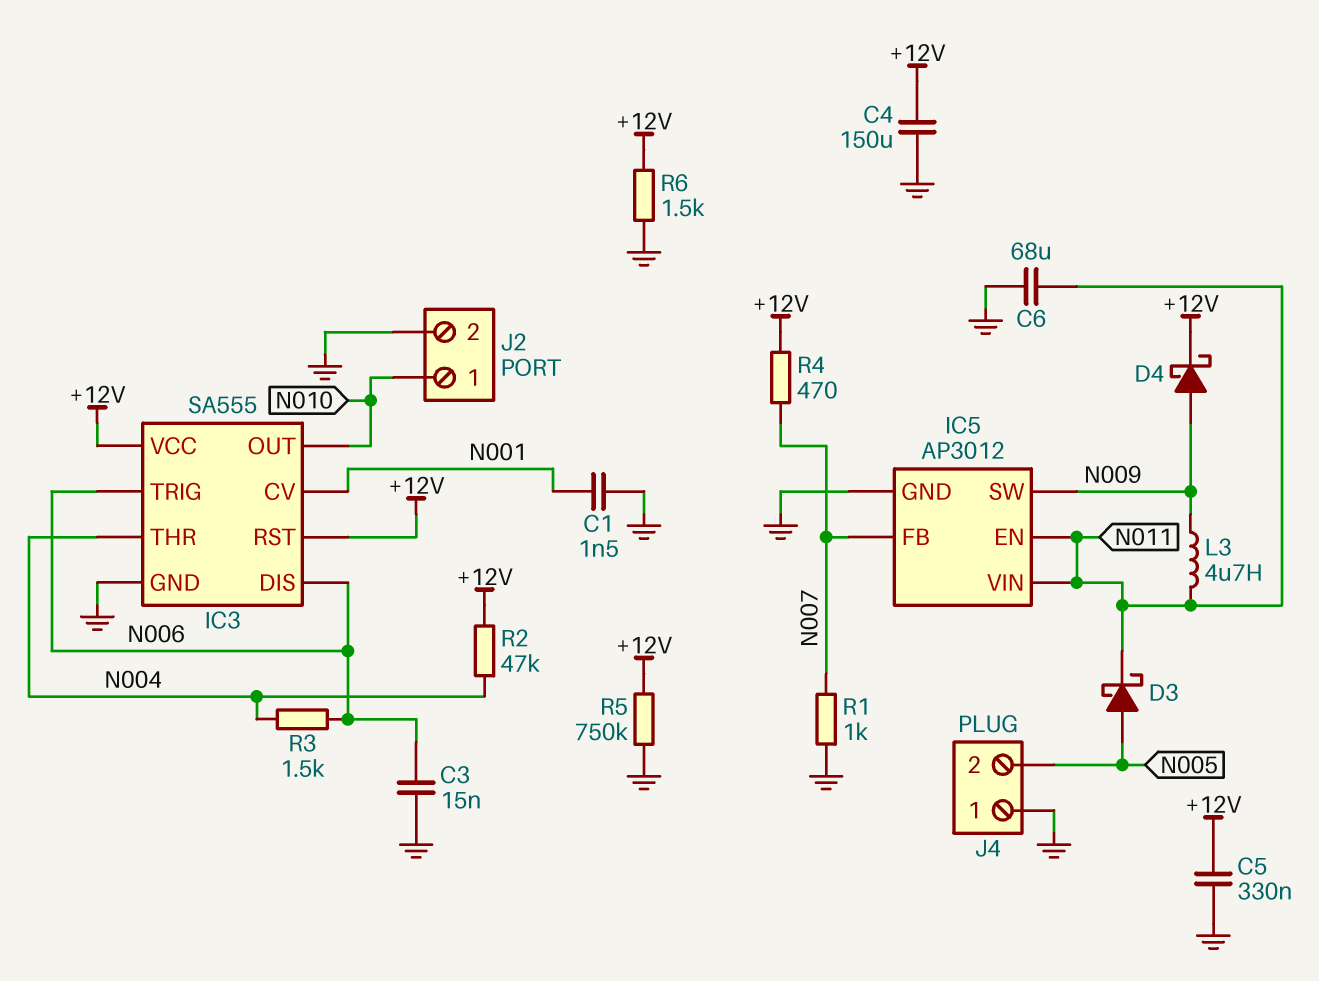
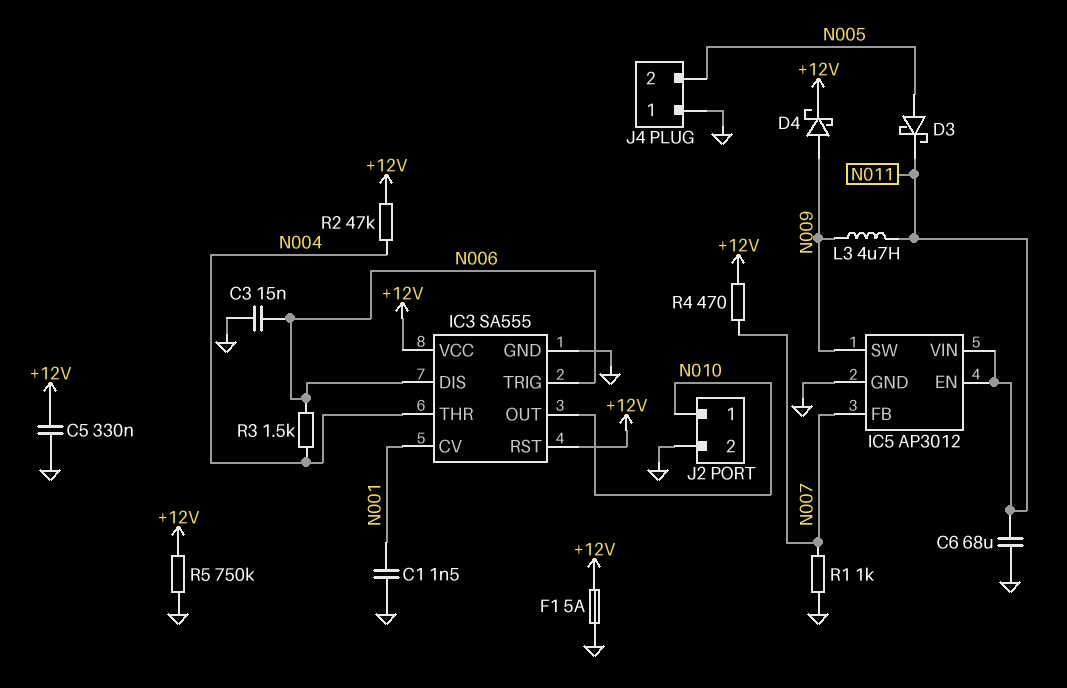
C4: 150uF (+12V, GND) -> none
F1: none -> 5A (+12V, GND)
R6: 1.5k (+12V, GND) -> none

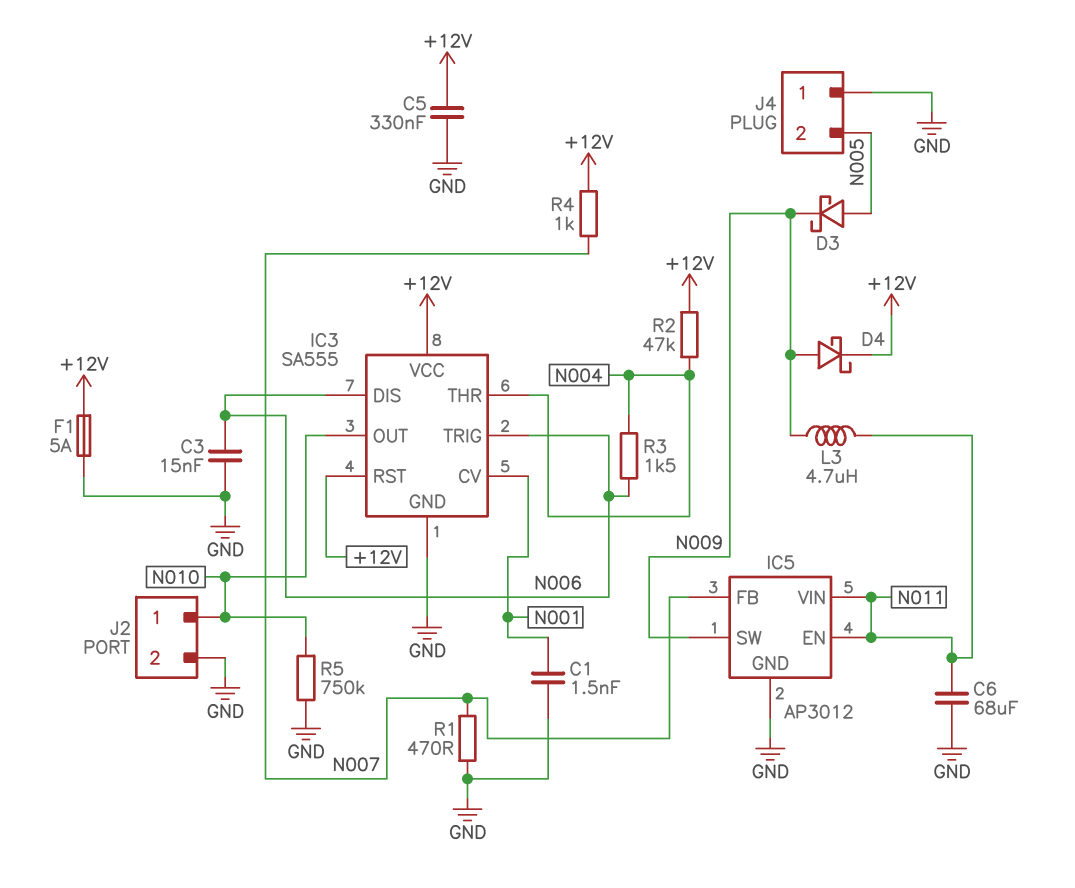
D3: schottky (A N005, K N011) -> schottky (A N005, K N009)
R1: 1k (GND, N007) -> 470 (GND, N007)
R4: 470 (+12V, N007) -> 1k (+12V, N007)
R5: 750k (+12V, GND) -> 750k (GND, N010)

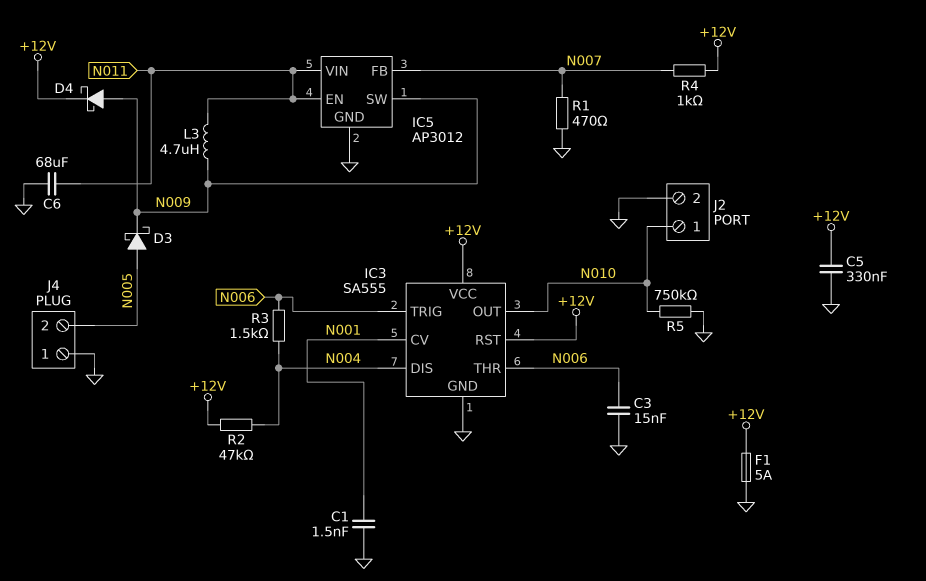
IC3 pin DIS: N006 -> N004
IC3 pin THR: N004 -> N006

